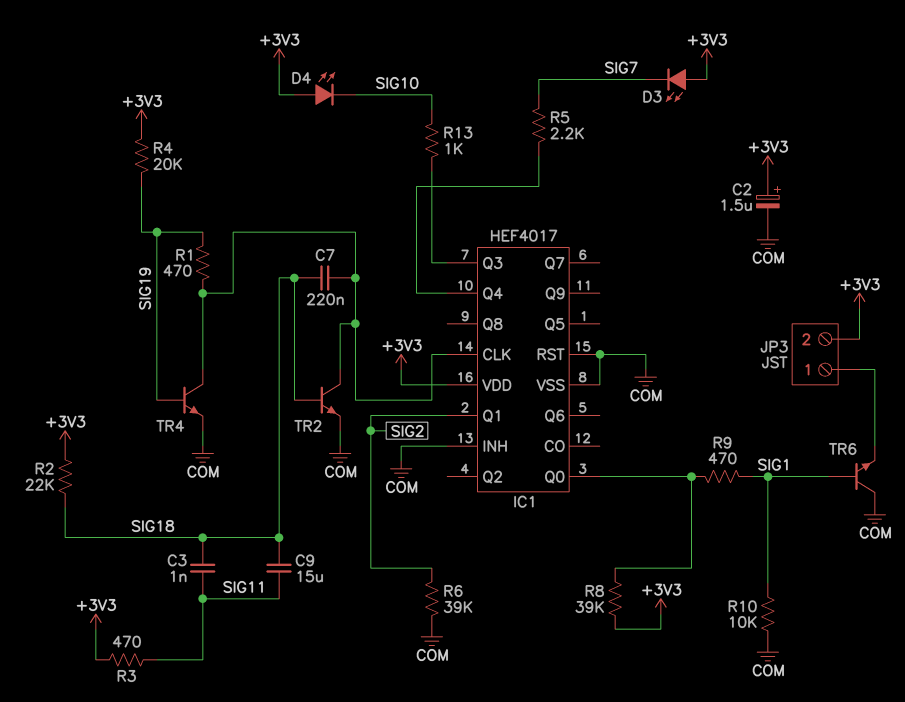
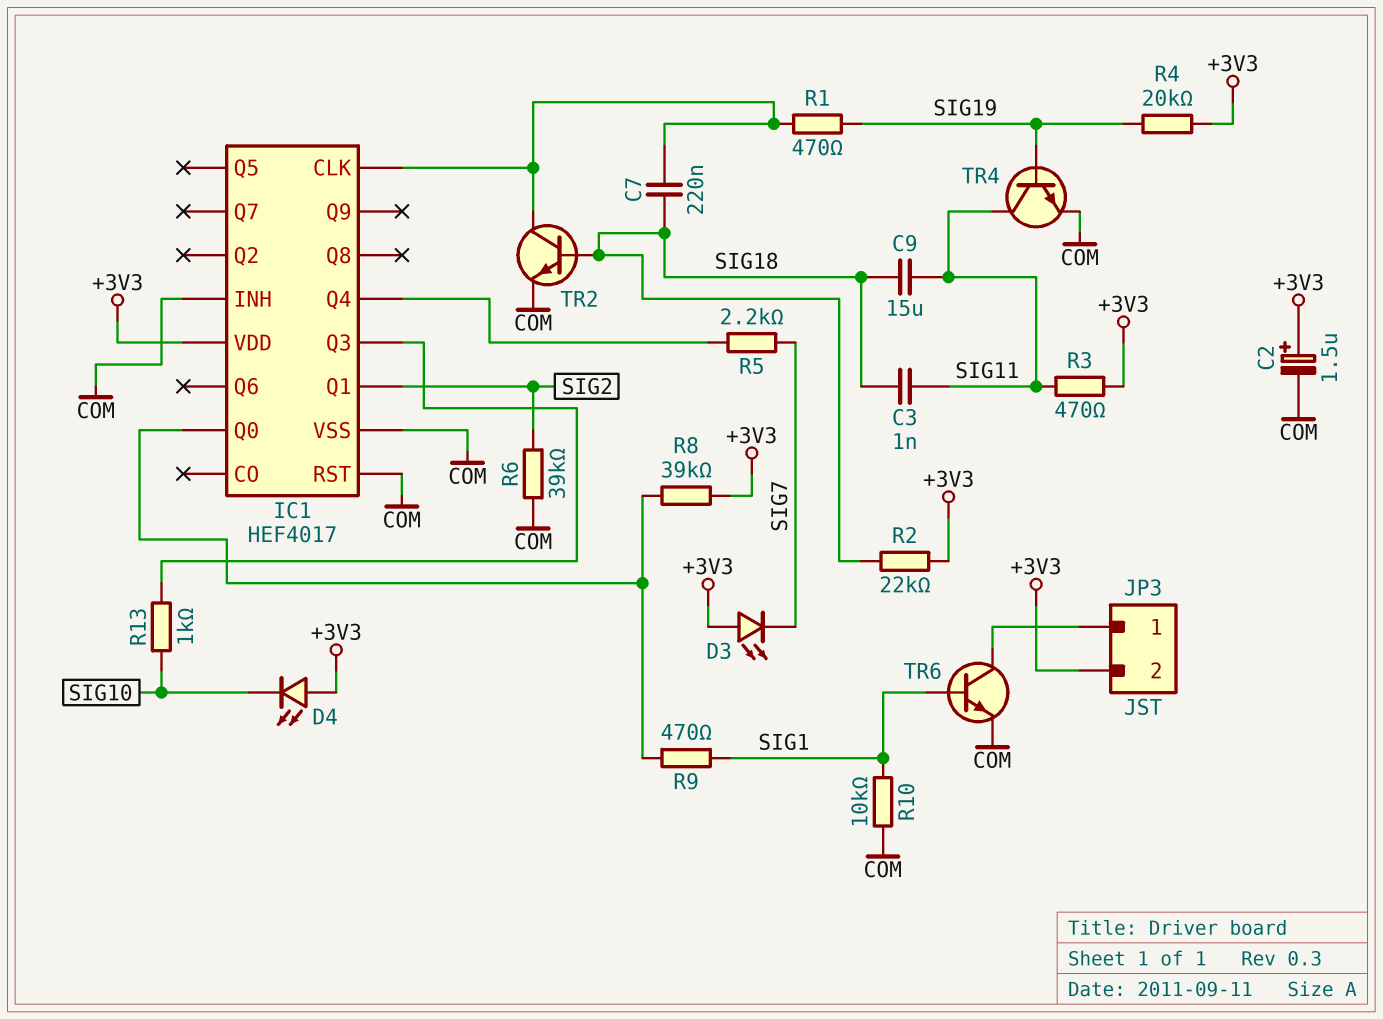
TR4: NPN (B SIG19, C IC1/CLK, E COM) -> NPN (B SIG19, C SIG11, E COM)
TR6: NPN (B SIG1, C COM, E JP3/1) -> NPN (B SIG1, C JP3/1, E COM)

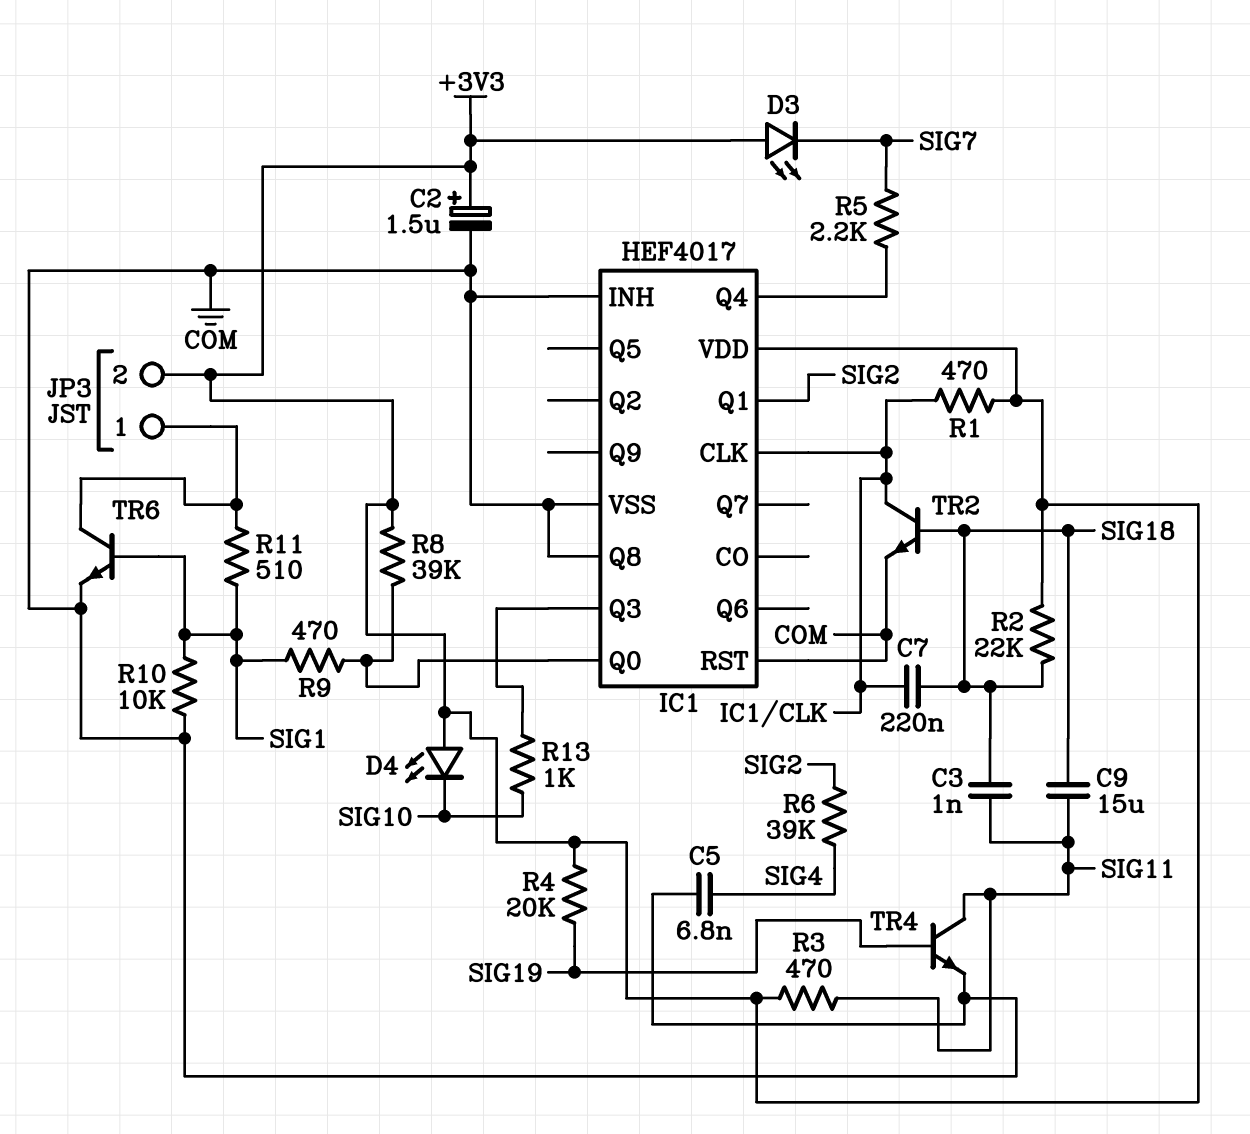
C5: none -> 6.8nF (COM, SIG4)
IC1 pin Q8: none -> COM
R1: 470 (IC1/CLK, SIG19) -> 470 (+3V3, IC1/CLK)
R6: 39k (COM, SIG2) -> 39k (SIG2, SIG4)
R11: none -> 510 (JP3/1, SIG1)

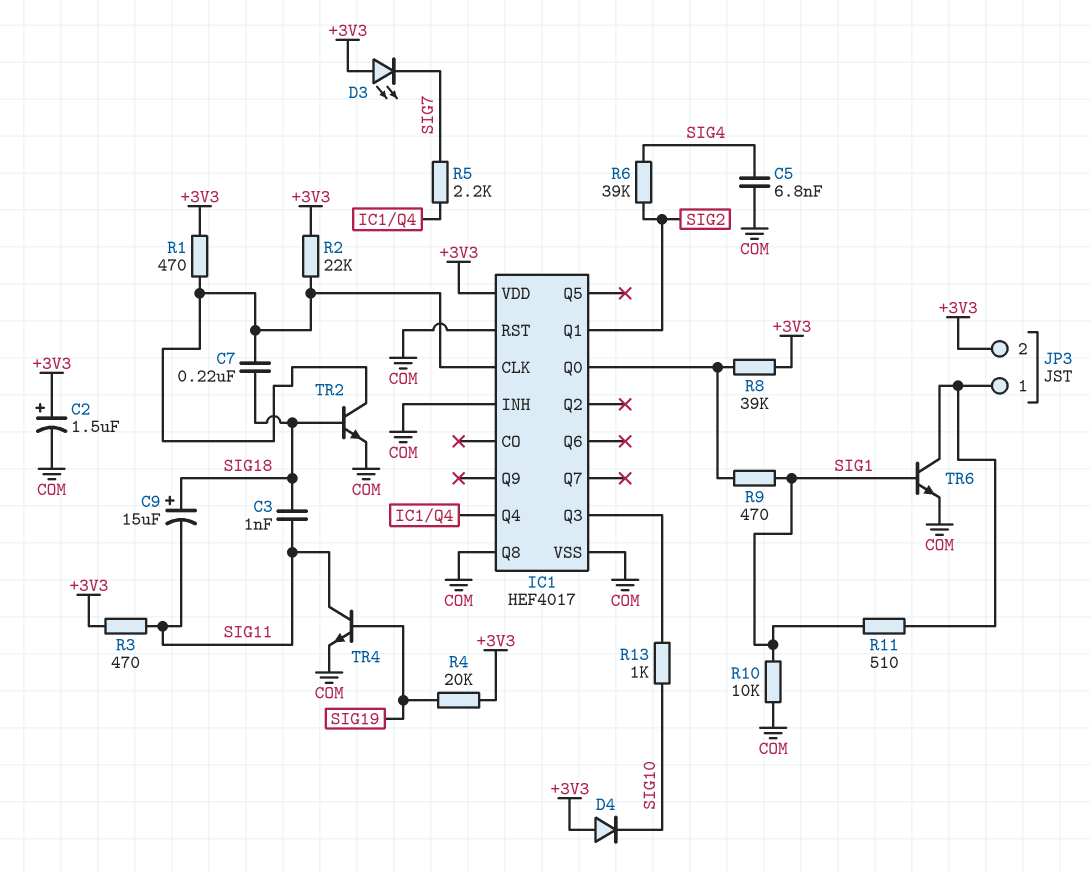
C9: 15uF (SIG11, SIG18) -> 15uF (plus SIG18, minus SIG11)
D4: LED (A +3V3, K SIG10) -> diode (A +3V3, K SIG10)
R2: 22k (+3V3, SIG18) -> 22k (+3V3, IC1/CLK)

